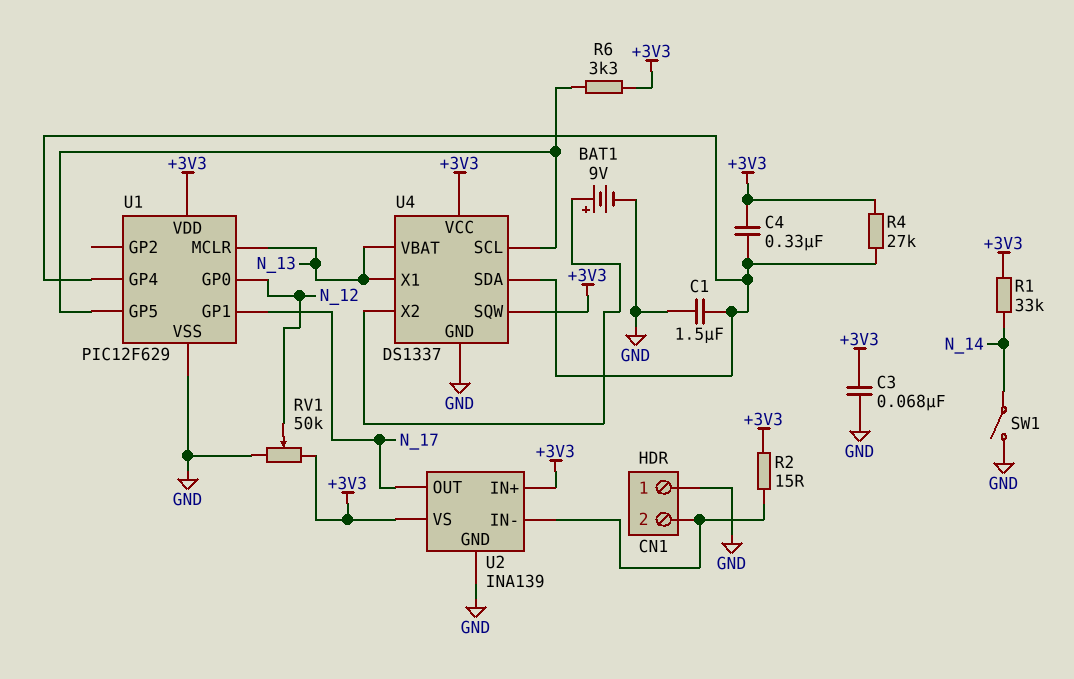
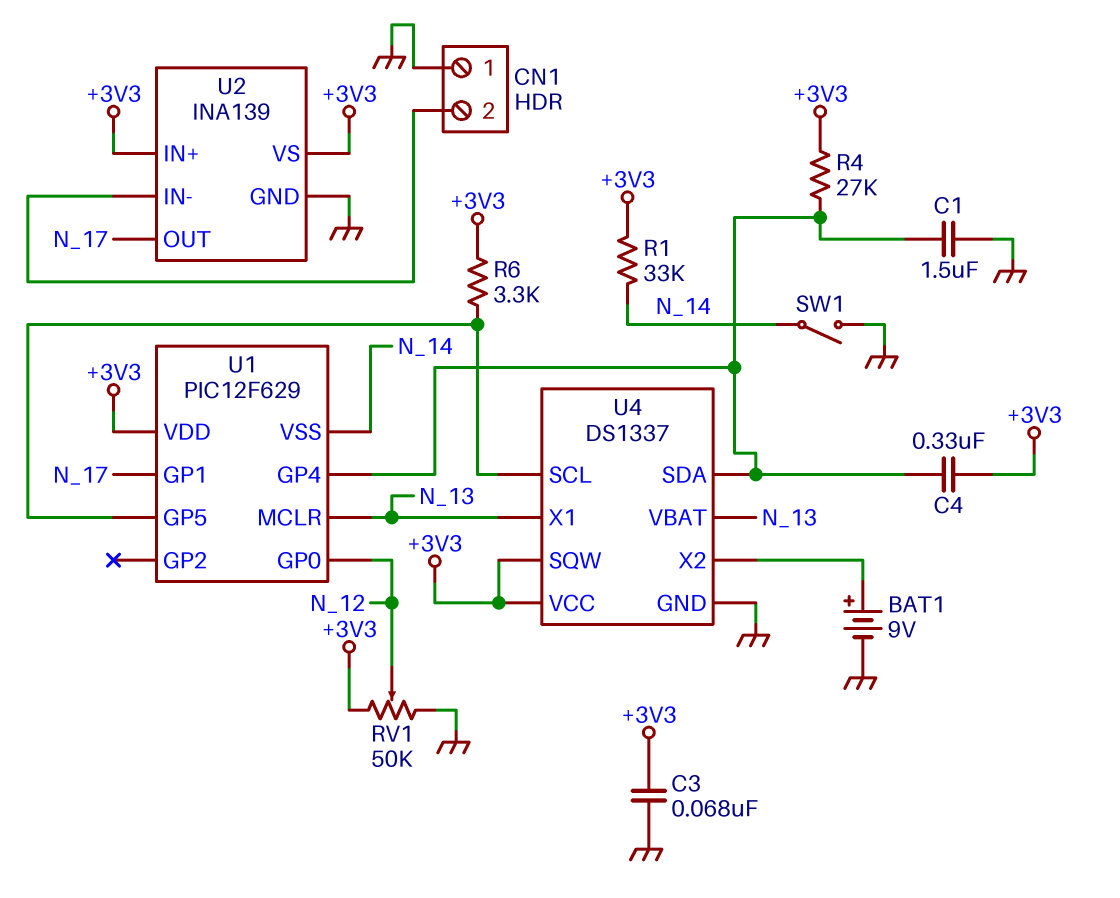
R2: 15 (+3V3, CN1/2) -> none
U1 pin VSS: GND -> N_14

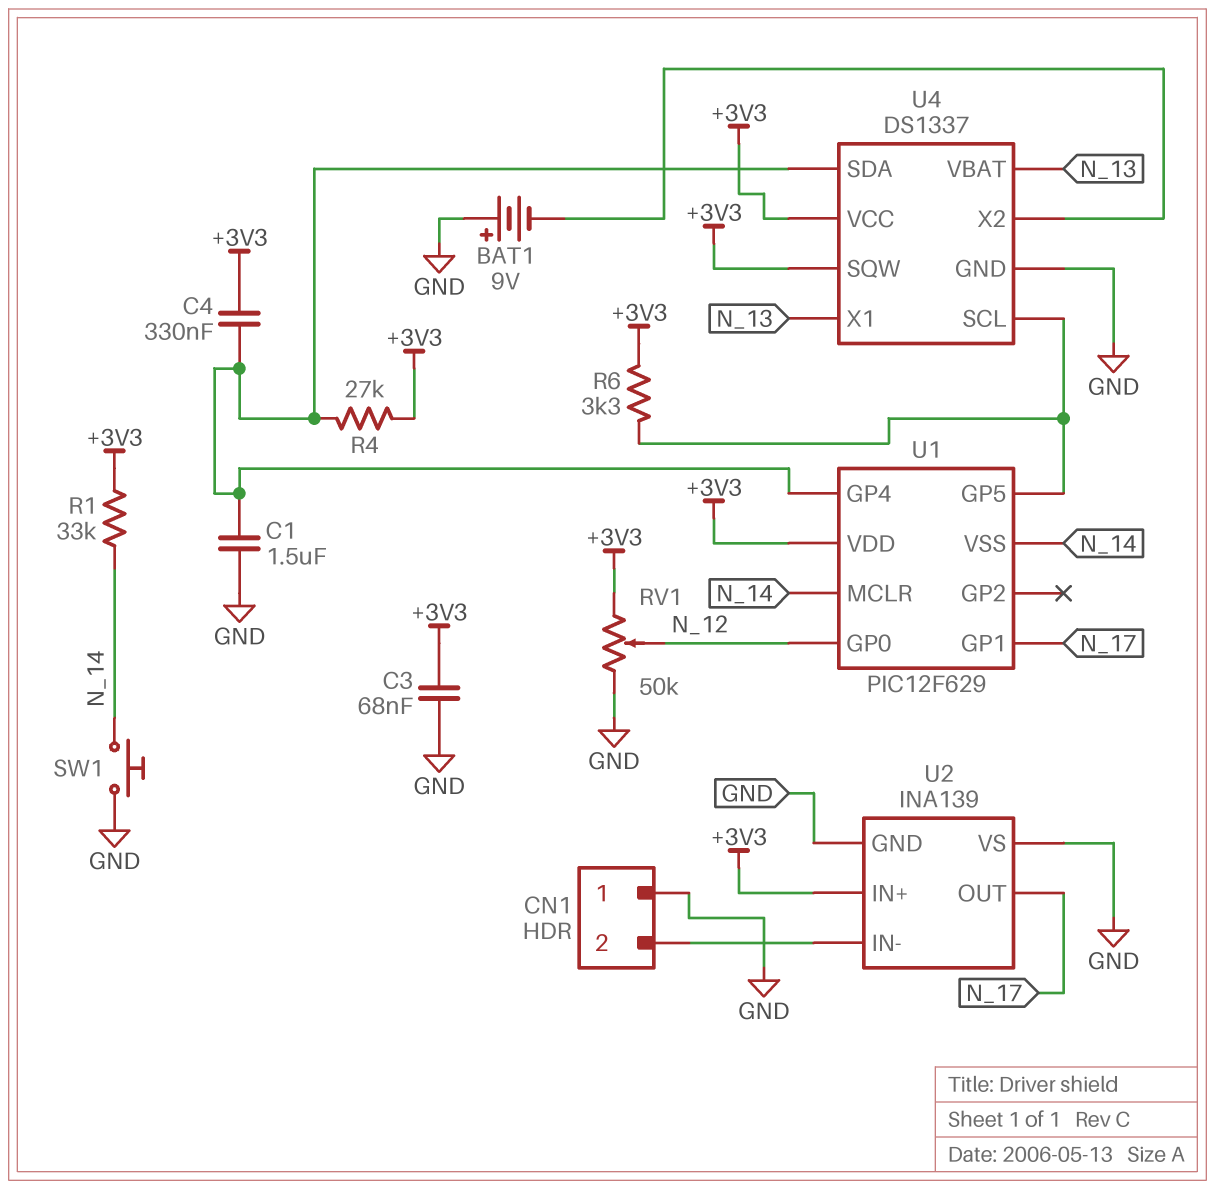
BAT1: 9V (plus U4/X2, minus GND) -> 9V (plus GND, minus U4/X2)
SW1: switch (GND, N_14) -> button (GND, N_14)
U1 pin MCLR: N_13 -> N_14
U2 pin VS: +3V3 -> GND

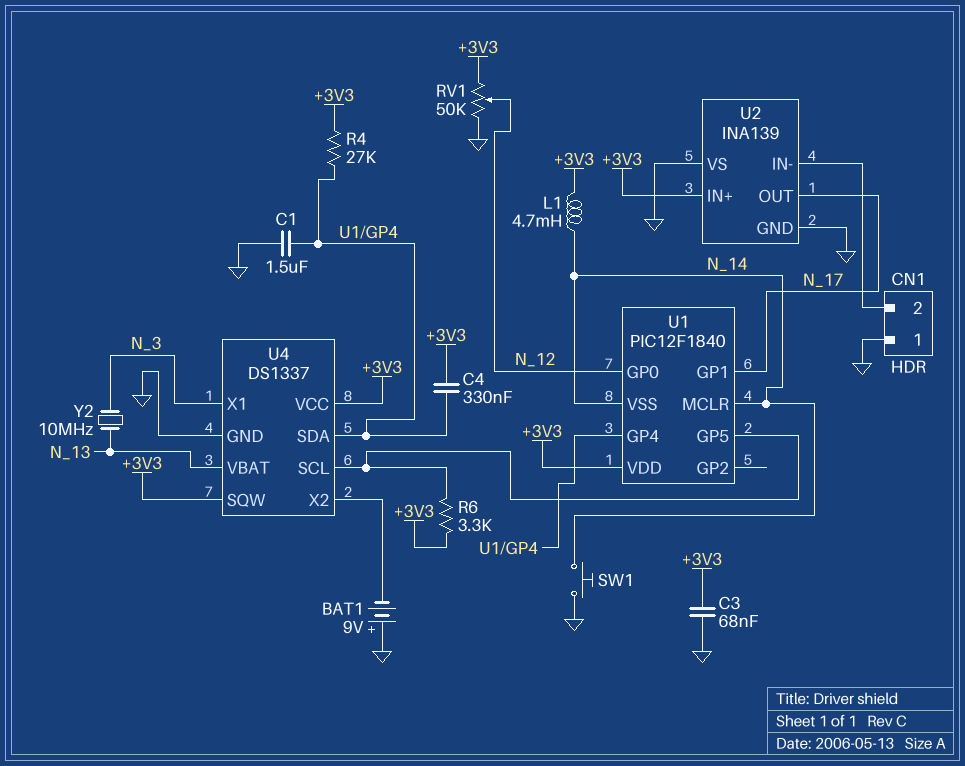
L1: none -> 4.7mH (+3V3, N_14)
R1: 33k (+3V3, N_14) -> none
U1: PIC12F629 -> PIC12F1840
U4 pin X1: N_13 -> N_3
Y2: none -> 10MHz (N_3, N_13)

